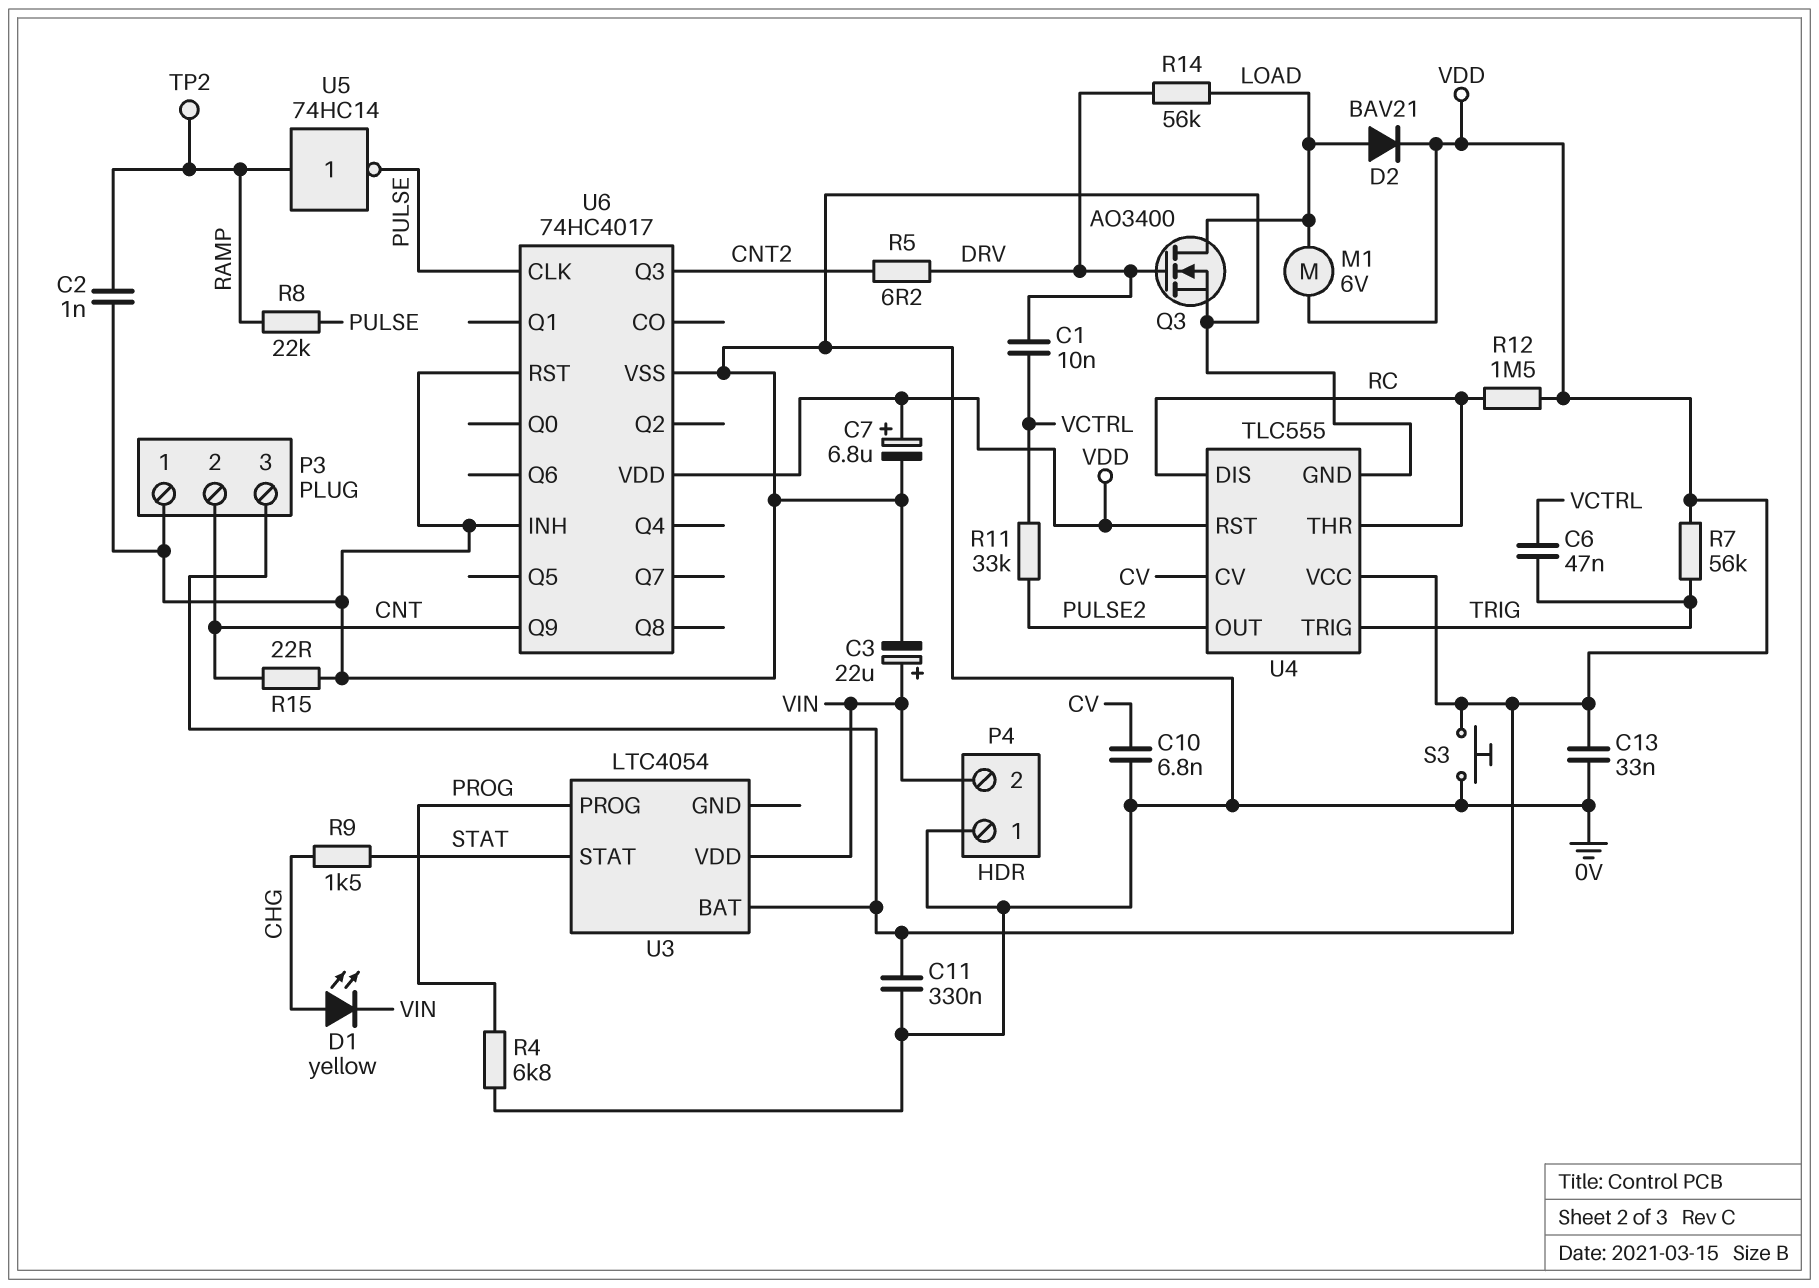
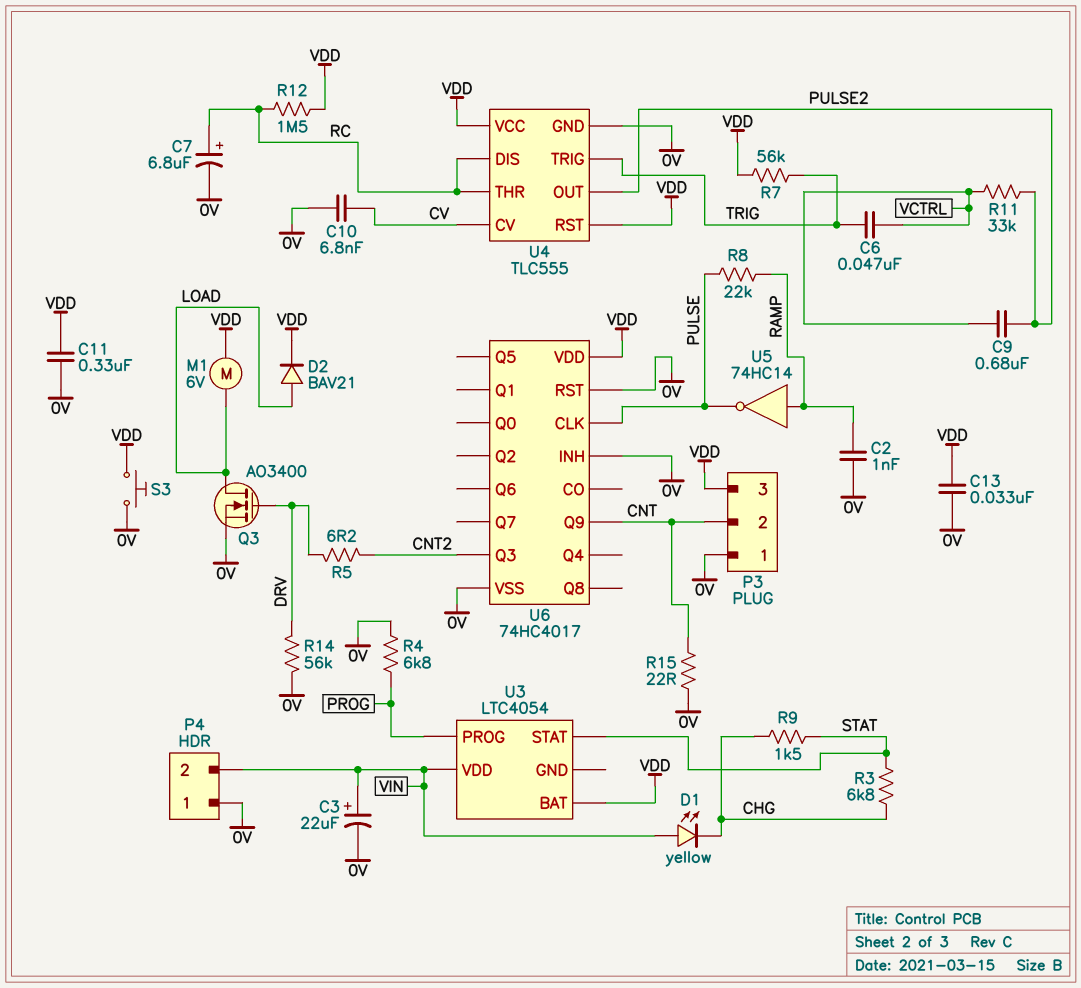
C1: 10nF (DRV, VCTRL) -> none
C7: 6.8uF (plus VDD, minus 0V) -> 6.8uF (plus RC, minus 0V)
C9: none -> 680nF (PULSE2, VCTRL)
D1: LED yellow (A CHG, K VIN) -> LED yellow (A VIN, K CHG)
R3: none -> 6.8k (CHG, STAT)
R14: 56k (DRV, LOAD) -> 56k (0V, DRV)
TP2: test point (RAMP) -> none

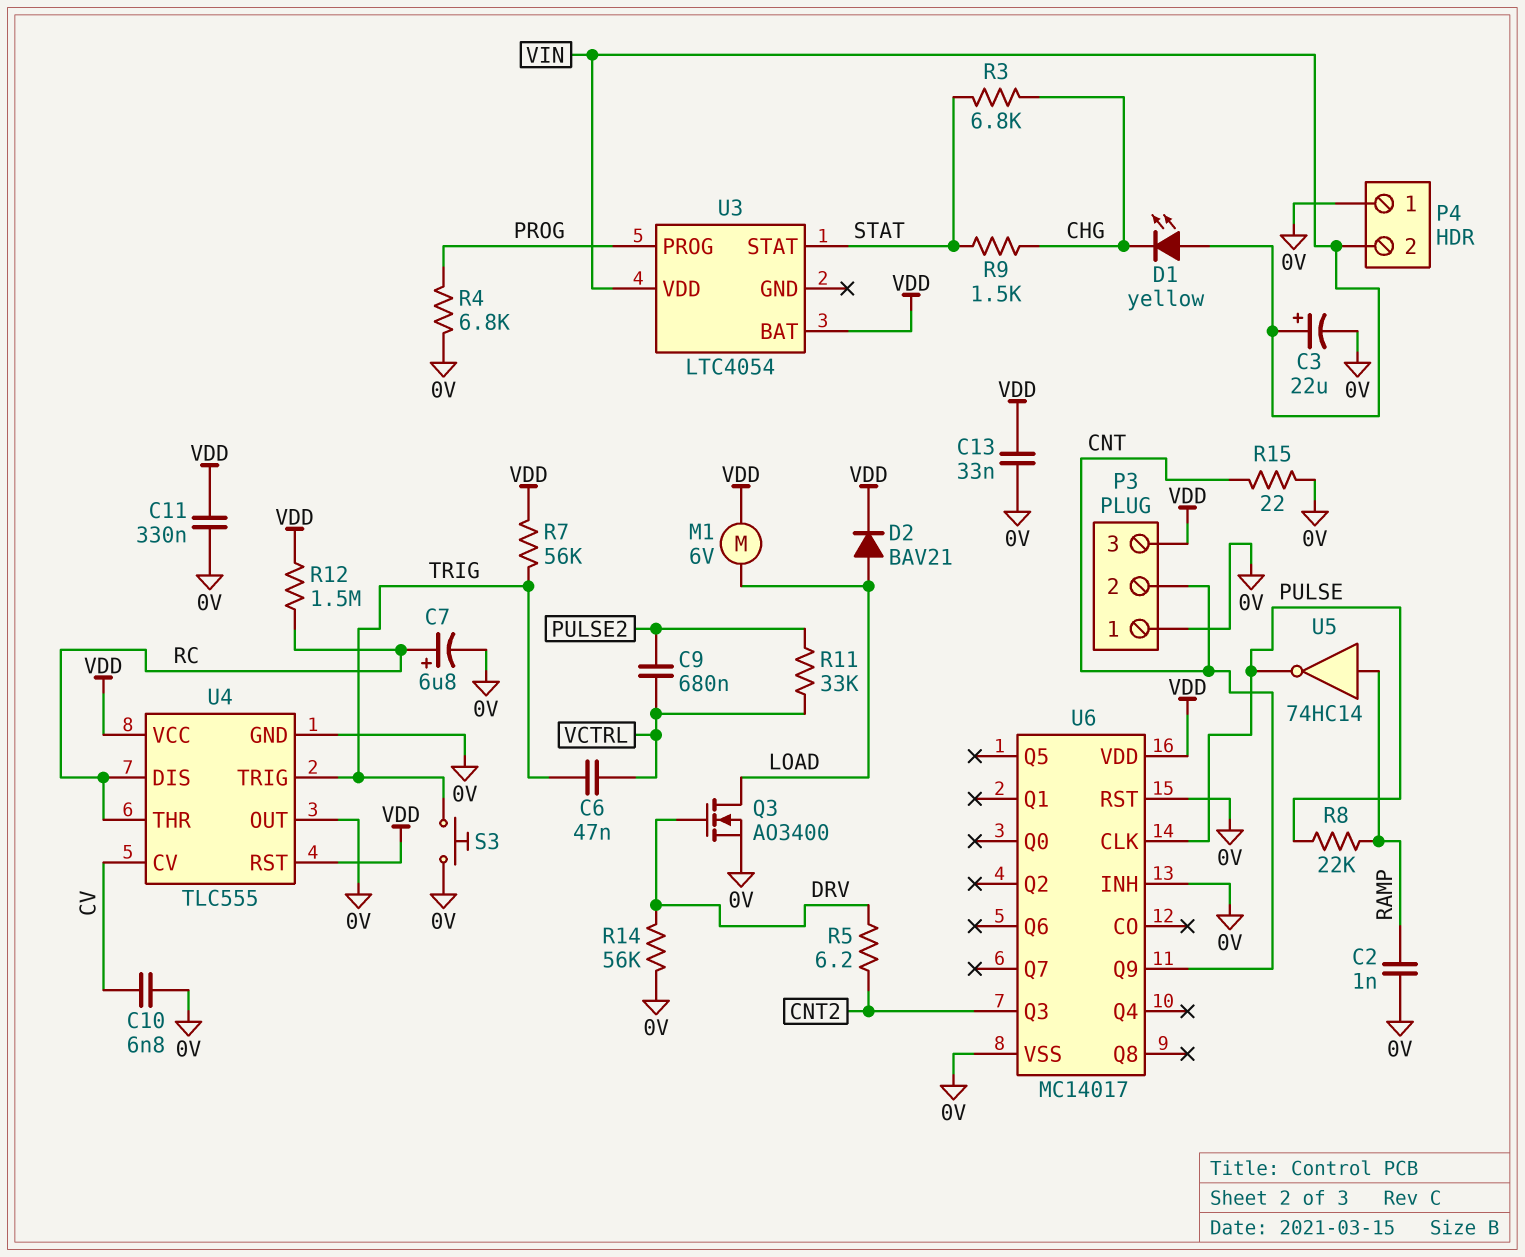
S3: button (0V, VDD) -> button (0V, TRIG)
U4 pin OUT: PULSE2 -> 0V
U6: 74HC4017 -> MC14017

